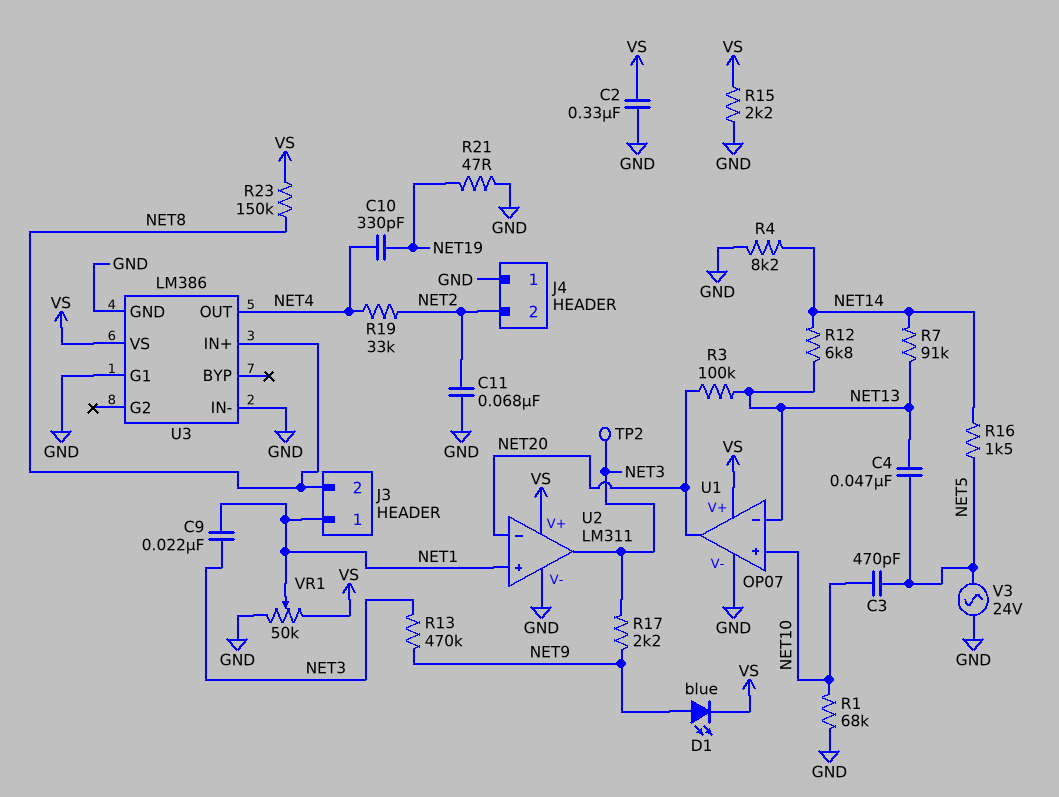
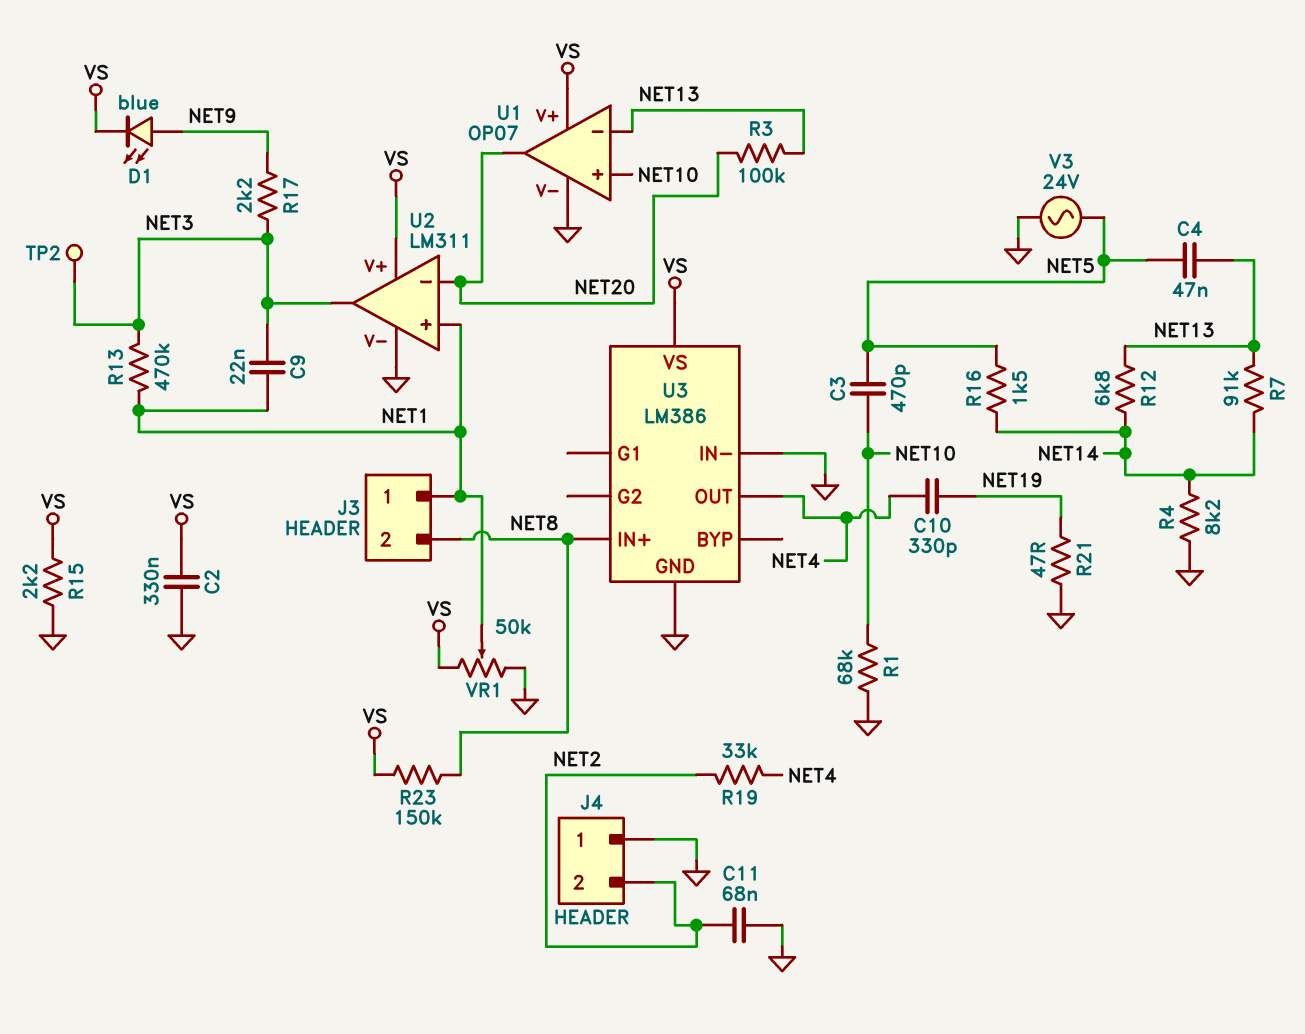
R13: 470k (NET3, NET9) -> 470k (NET1, NET3)
U3 pin G1: GND -> none

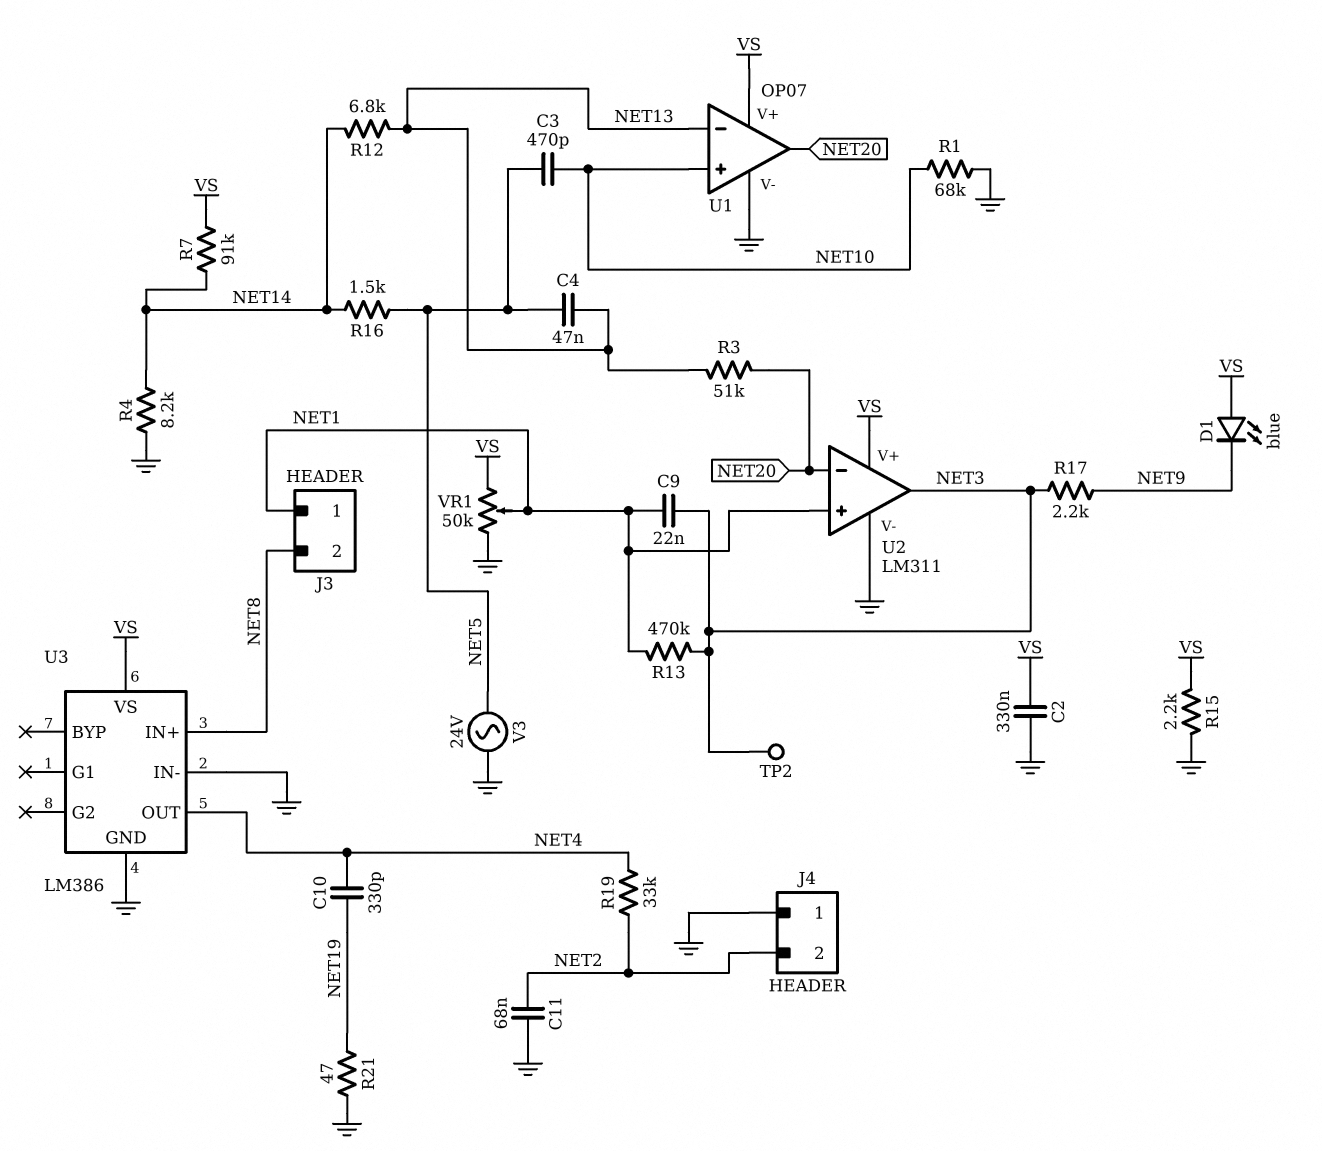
D1: LED blue (A NET9, K VS) -> LED blue (A VS, K NET9)
R3: 100k (NET13, NET20) -> 51k (NET13, NET20)
R7: 91k (NET13, NET14) -> 91k (NET14, VS)
R23: 150k (NET8, VS) -> none

